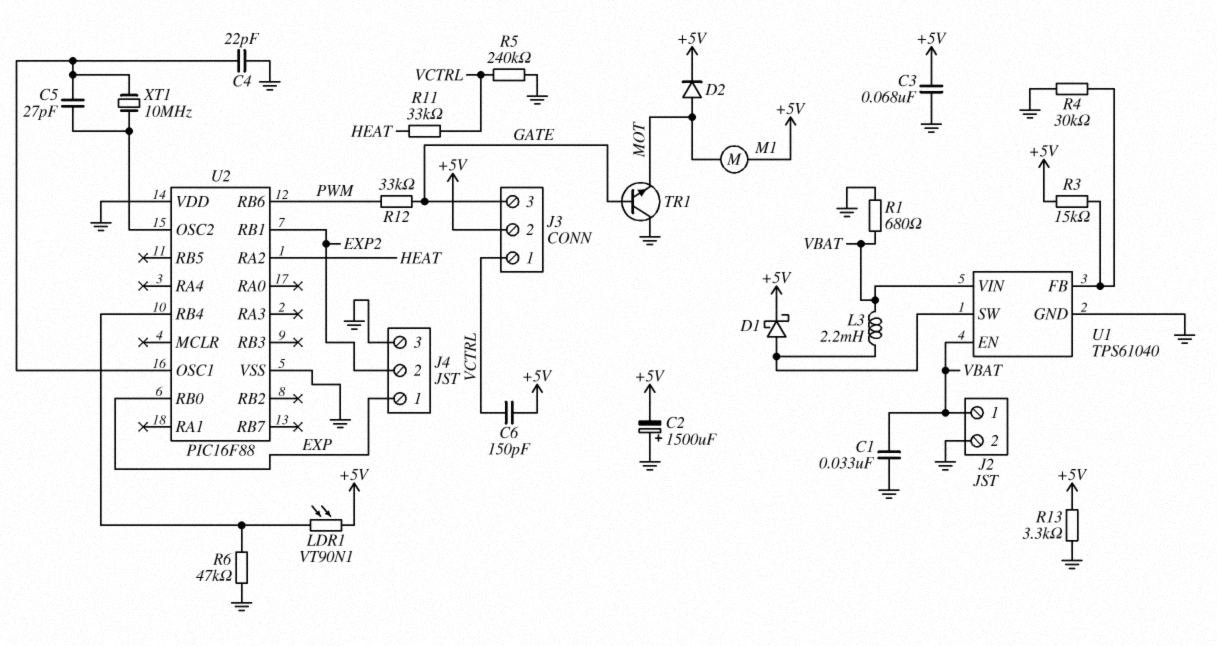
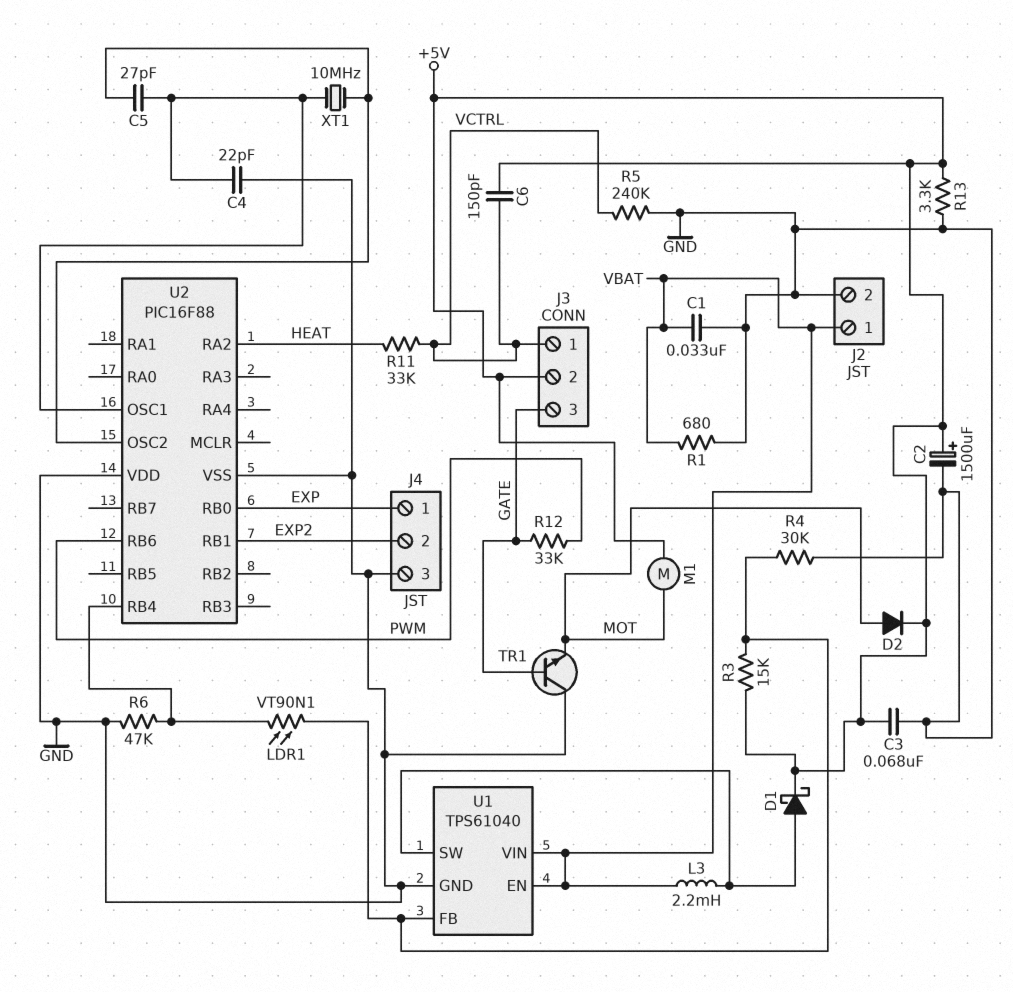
C2: 1500uF (plus GND, minus +5V) -> 1500uF (plus +5V, minus GND)
LDR1: VT90N1 (+5V, U2/RB4) -> VT90N1 (U1/FB, U2/RB4)

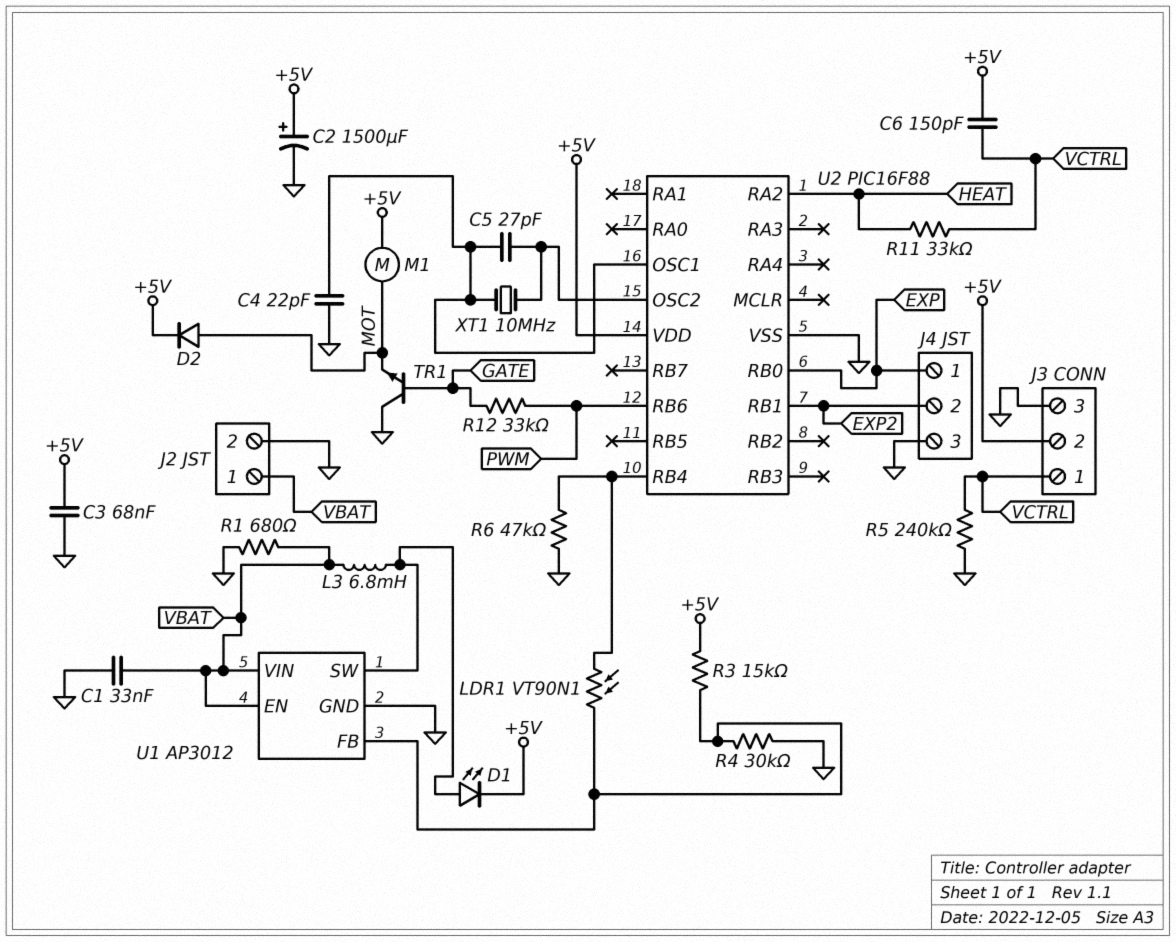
D1: schottky (A U1/SW, K +5V) -> LED (A U1/SW, K +5V)
J3 pin 3: GATE -> GND
L3: 2.2mH (U1/SW, VBAT) -> 6.8mH (U1/SW, VBAT)
R13: 3.3k (+5V, GND) -> none
U1: TPS61040 -> AP3012
U2 pin VDD: GND -> +5V

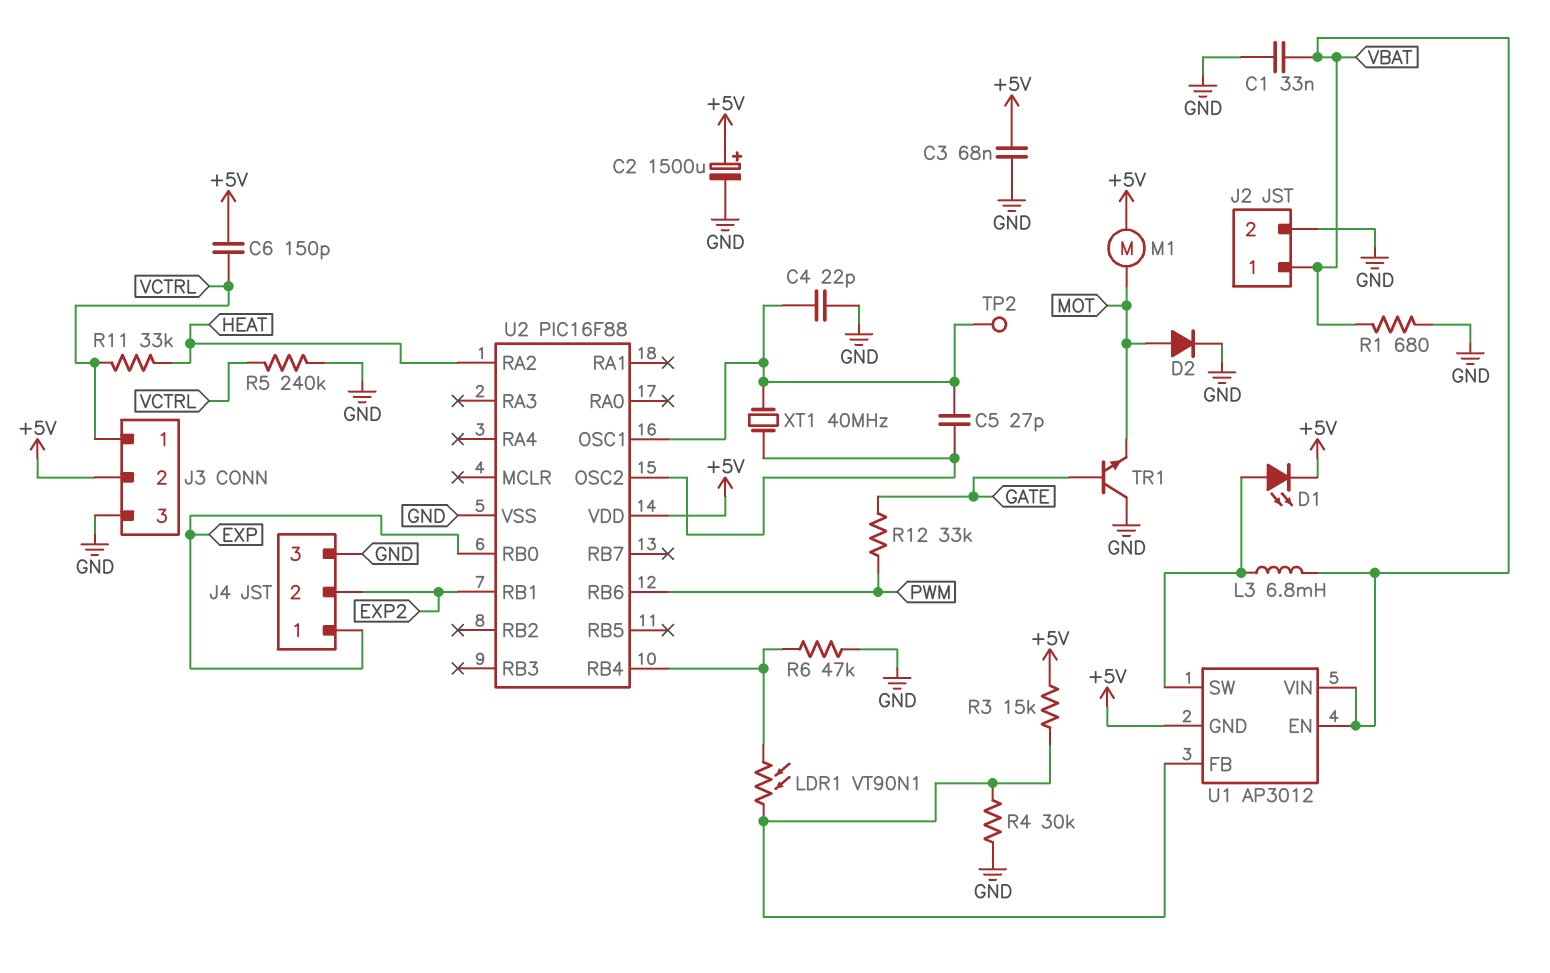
D2: diode (A MOT, K +5V) -> diode (A MOT, K GND)
TP2: none -> test point (U2/OSC1)
U1 pin GND: GND -> +5V
XT1: 10MHz (U2/OSC1, U2/OSC2) -> 40MHz (U2/OSC1, U2/OSC2)

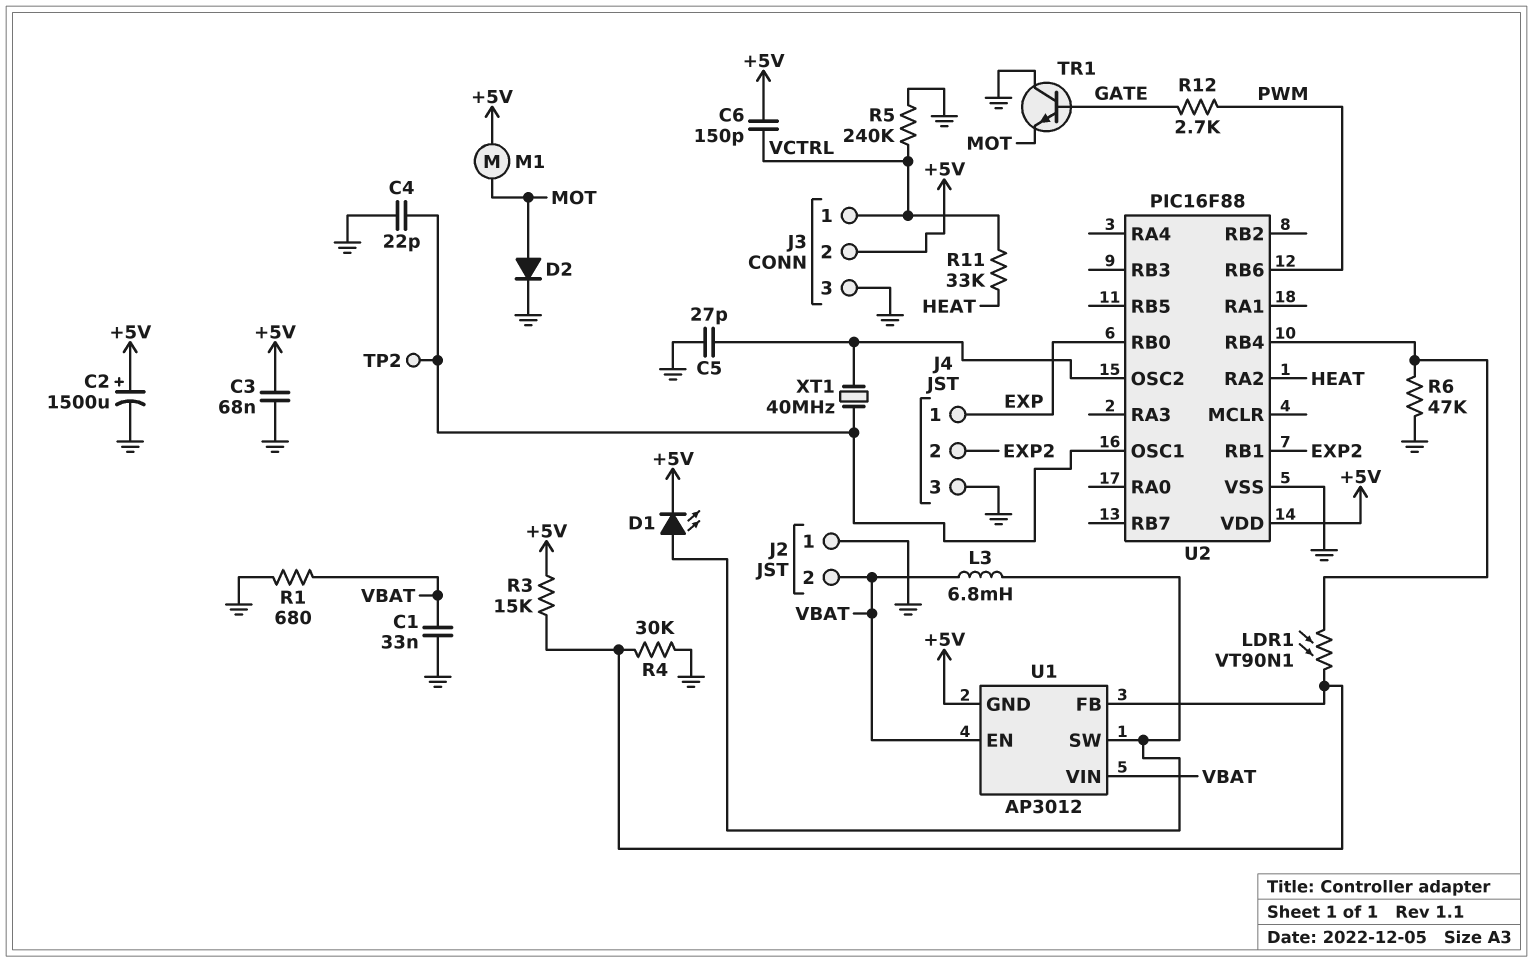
C5: 27pF (U2/OSC1, U2/OSC2) -> 27pF (GND, U2/OSC2)
J2 pin 1: VBAT -> GND
J2 pin 2: GND -> VBAT
R12: 33k (GATE, PWM) -> 2.7k (GATE, PWM)

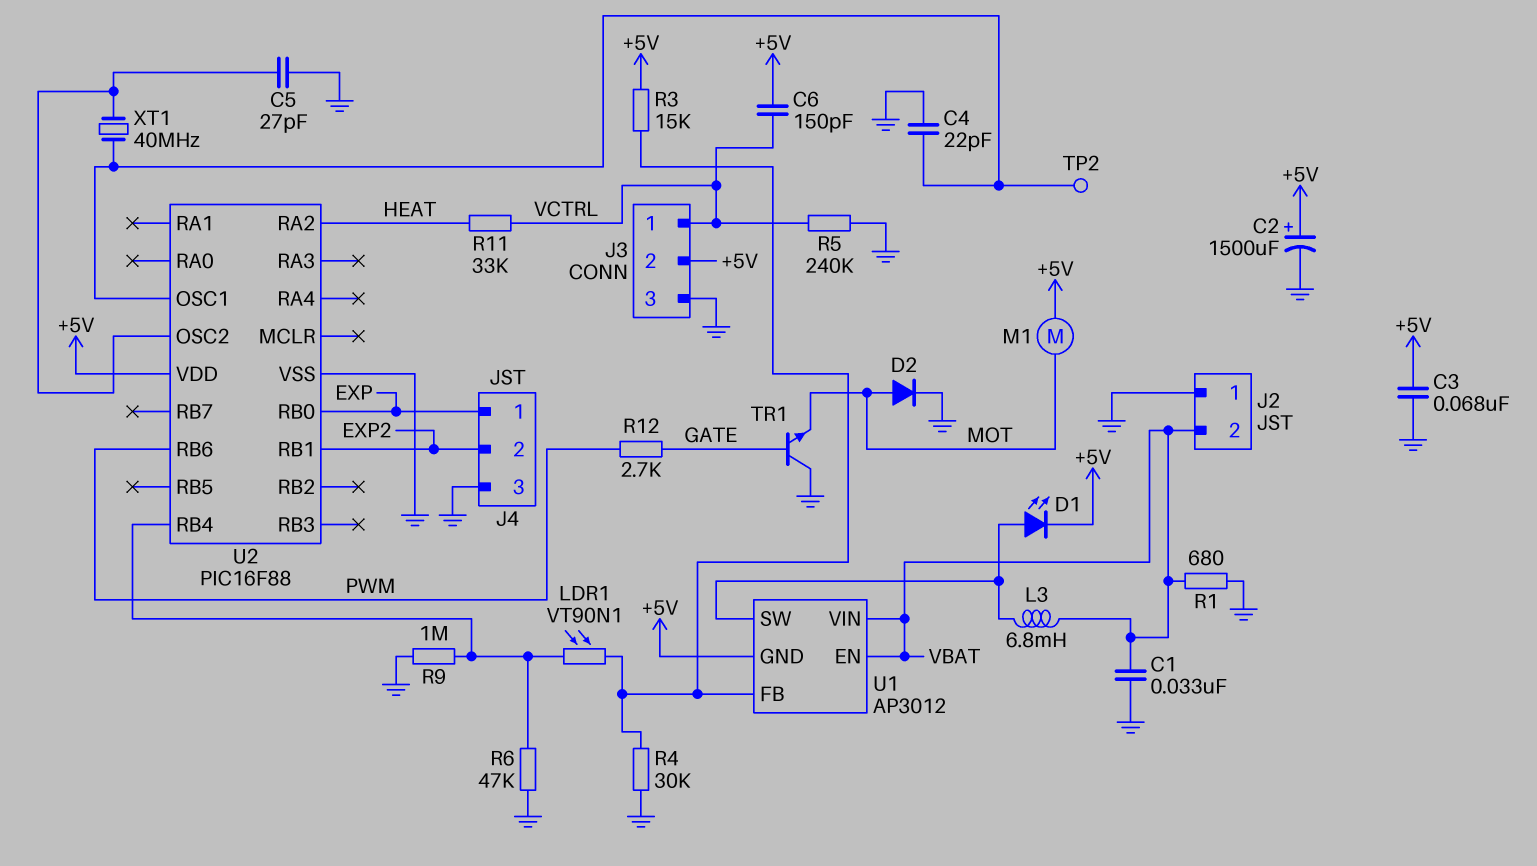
R9: none -> 1M (GND, U2/RB4)

